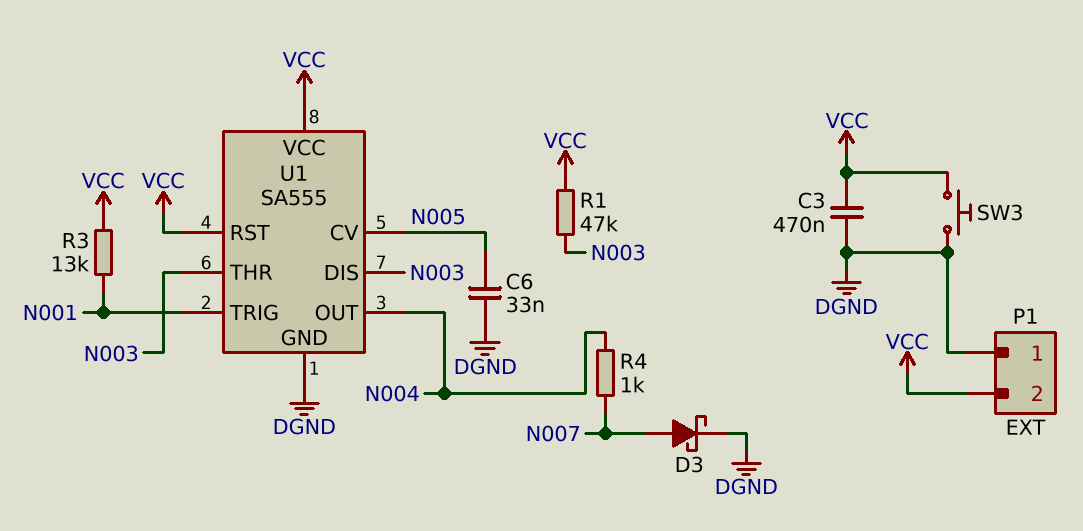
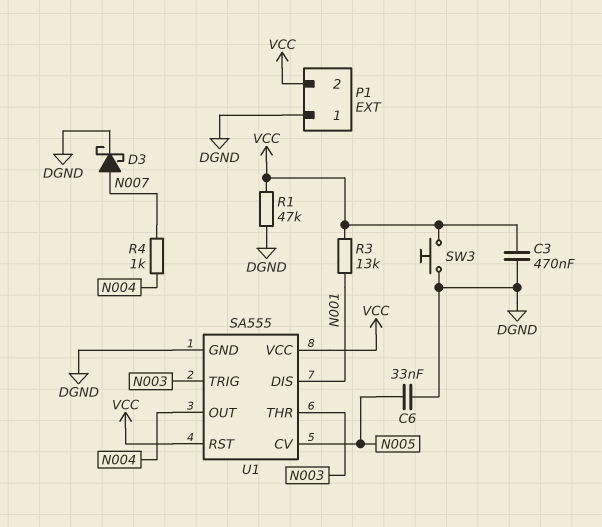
R1: 47k (N003, VCC) -> 47k (DGND, VCC)
U1 pin DIS: N003 -> N001
U1 pin TRIG: N001 -> N003

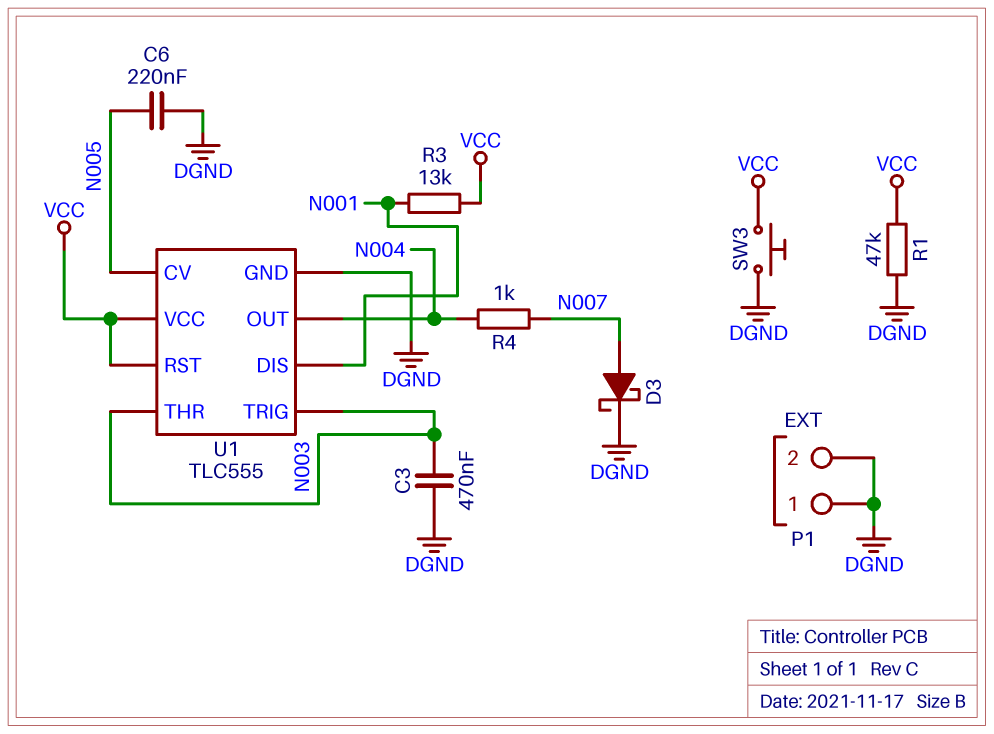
C3: 470nF (DGND, VCC) -> 470nF (DGND, N003)
C6: 33nF (DGND, N005) -> 220nF (DGND, N005)
P1 pin 2: VCC -> DGND
U1: SA555 -> TLC555

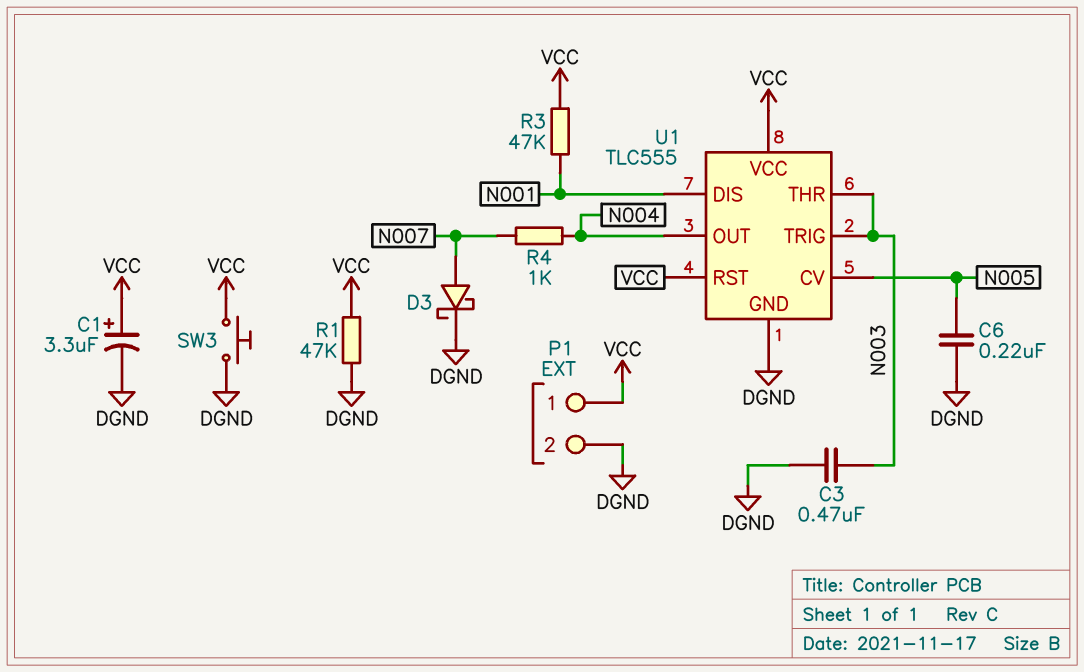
C1: none -> 3.3uF (plus VCC, minus DGND)
P1 pin 1: DGND -> VCC
R3: 13k (N001, VCC) -> 47k (N001, VCC)

